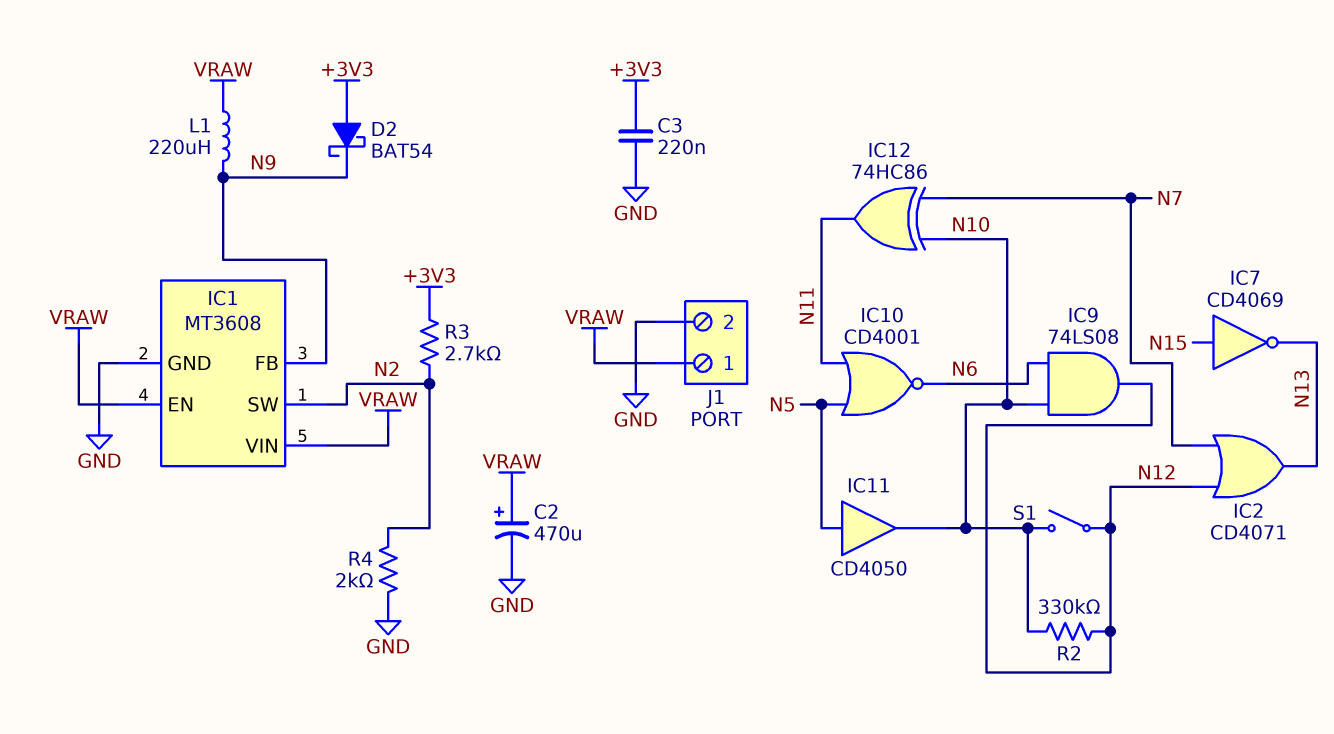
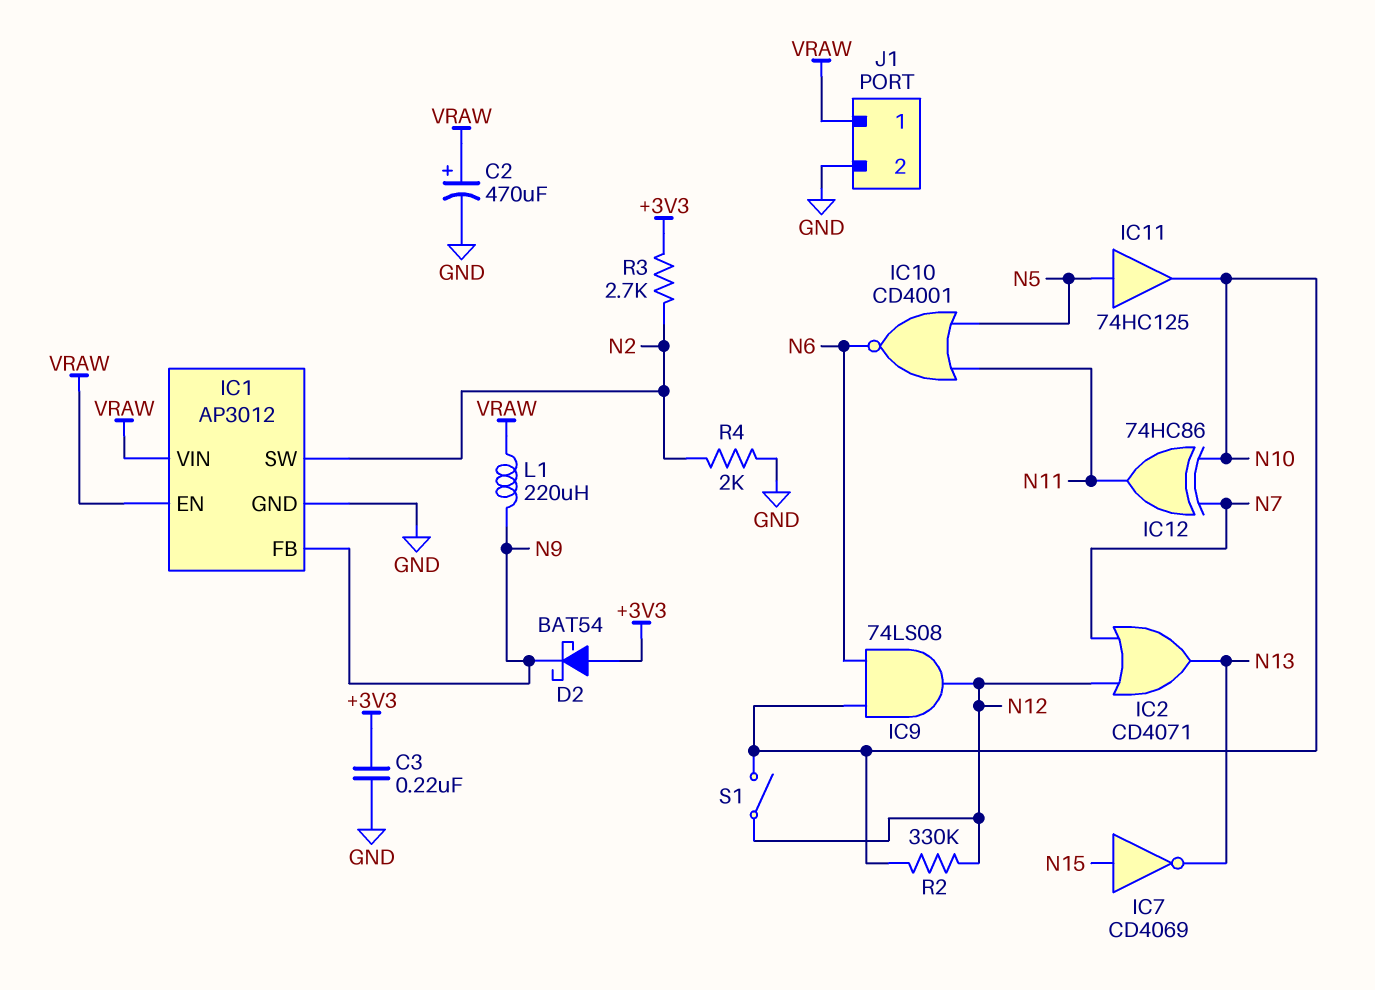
IC1: MT3608 -> AP3012
IC11: buffer CD4050 (in N5, out N10) -> buffer 74HC125 (in N5, out N10)

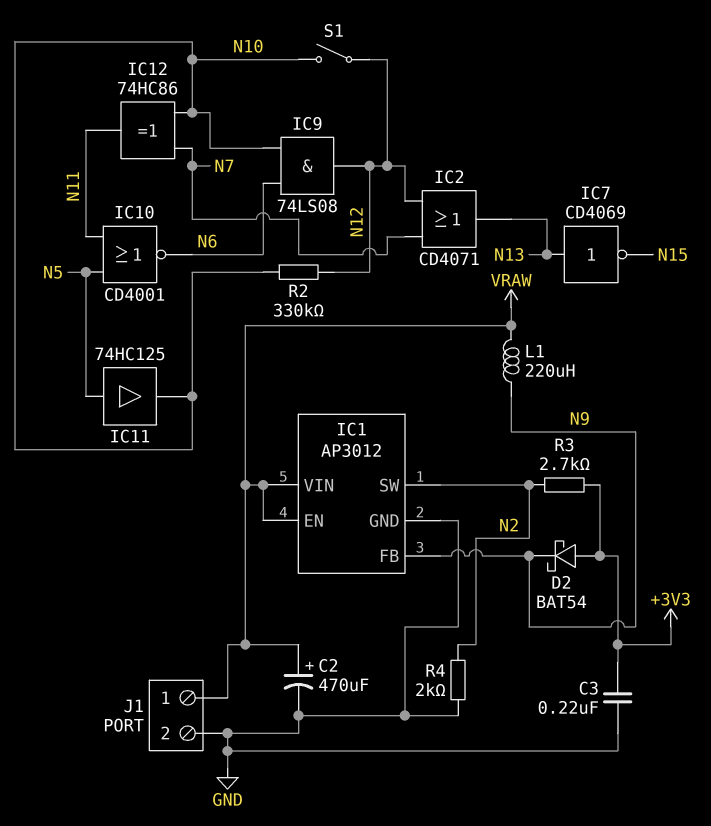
IC7: NOT CD4069 (in N15, out N13) -> NOT CD4069 (in N13, out N15)

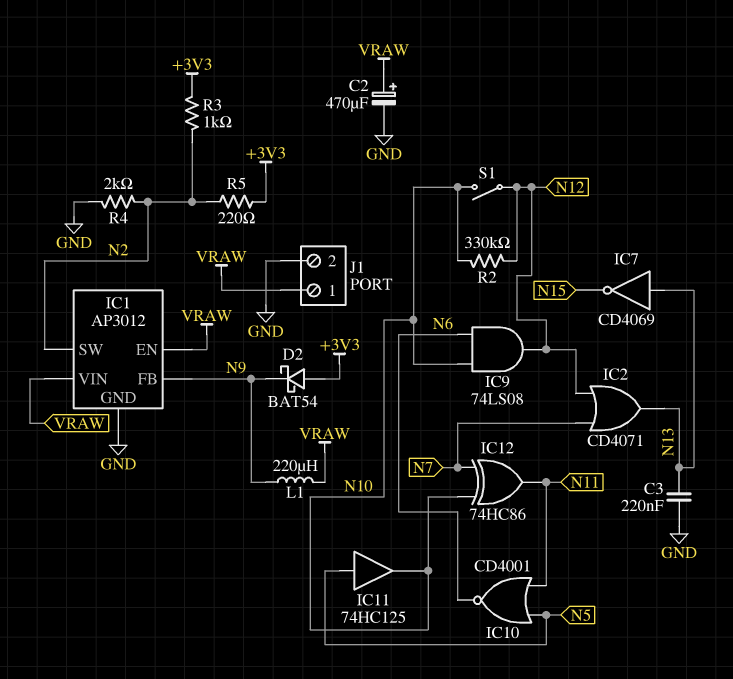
C3: 220nF (+3V3, GND) -> 220nF (GND, N13)
R3: 2.7k (+3V3, N2) -> 1k (+3V3, N2)
R5: none -> 220 (+3V3, N2)

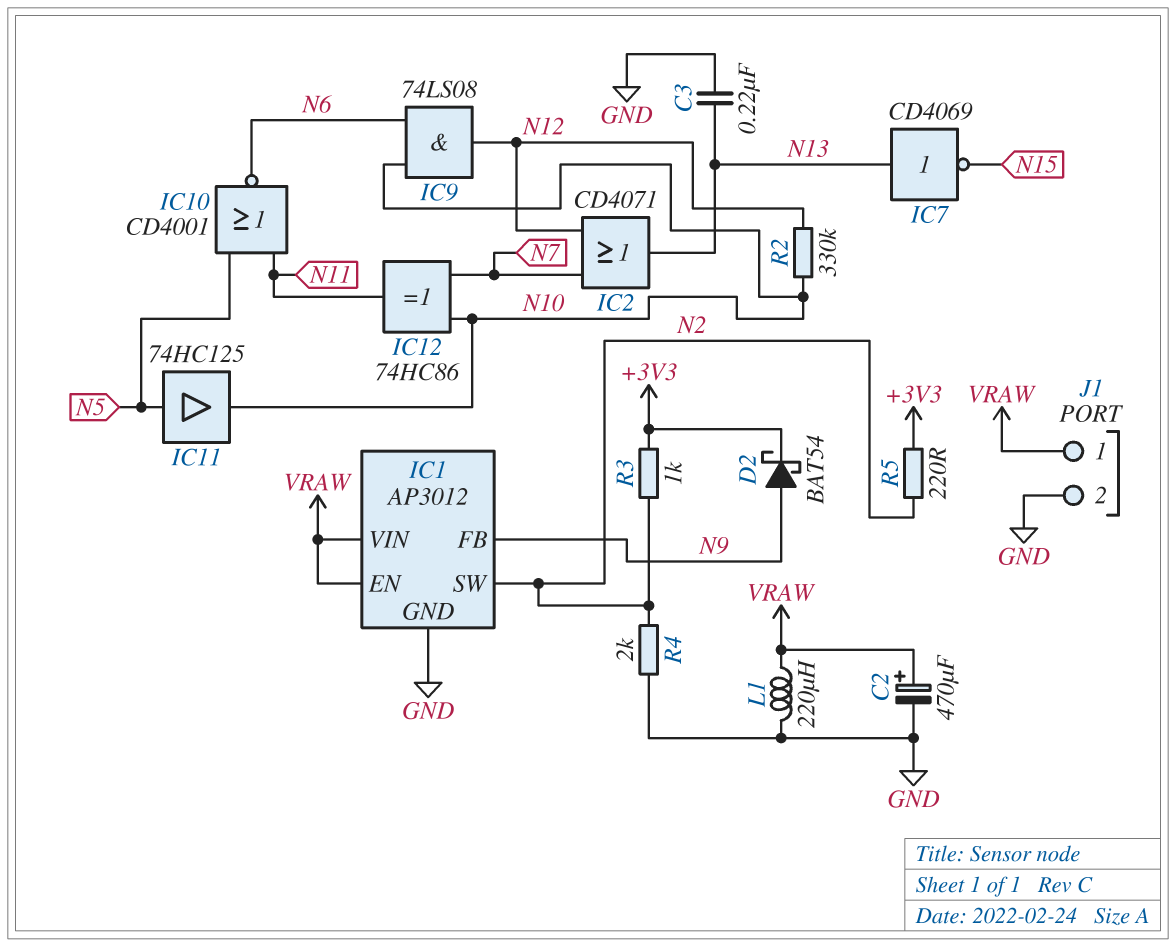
D2: schottky BAT54 (A +3V3, K N9) -> schottky BAT54 (A N9, K +3V3)
L1: 220uH (N9, VRAW) -> 220uH (GND, VRAW)
S1: switch (N10, N12) -> none

